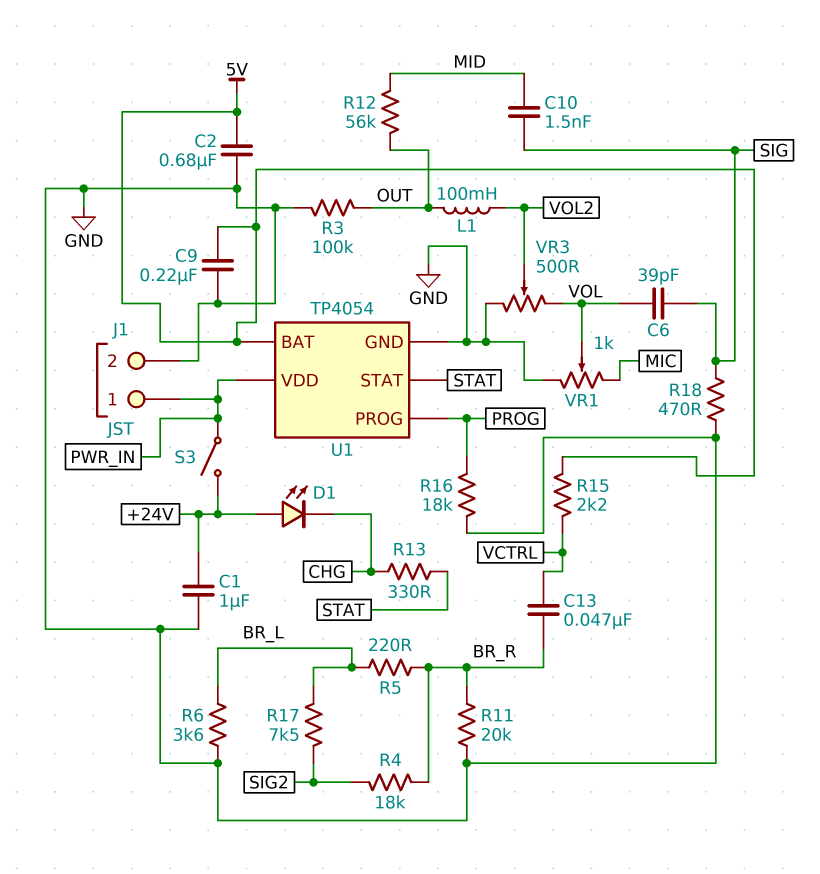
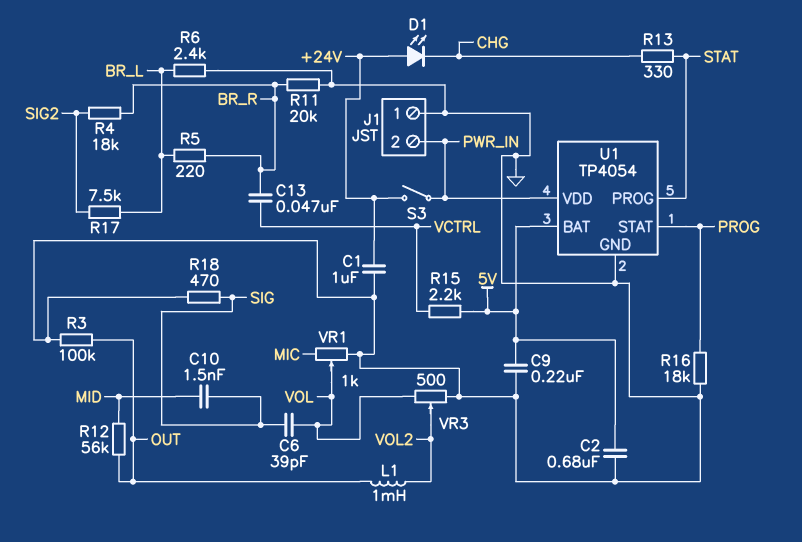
J1 pin 1: PWR_IN -> GND
J1 pin 2: GND -> PWR_IN
L1: 100mH (OUT, VOL2) -> 1mH (OUT, VOL2)
R6: 3.6k (BR_L, GND) -> 2.4k (BR_L, GND)
U1 pin PROG: PROG -> STAT
U1 pin STAT: STAT -> PROG

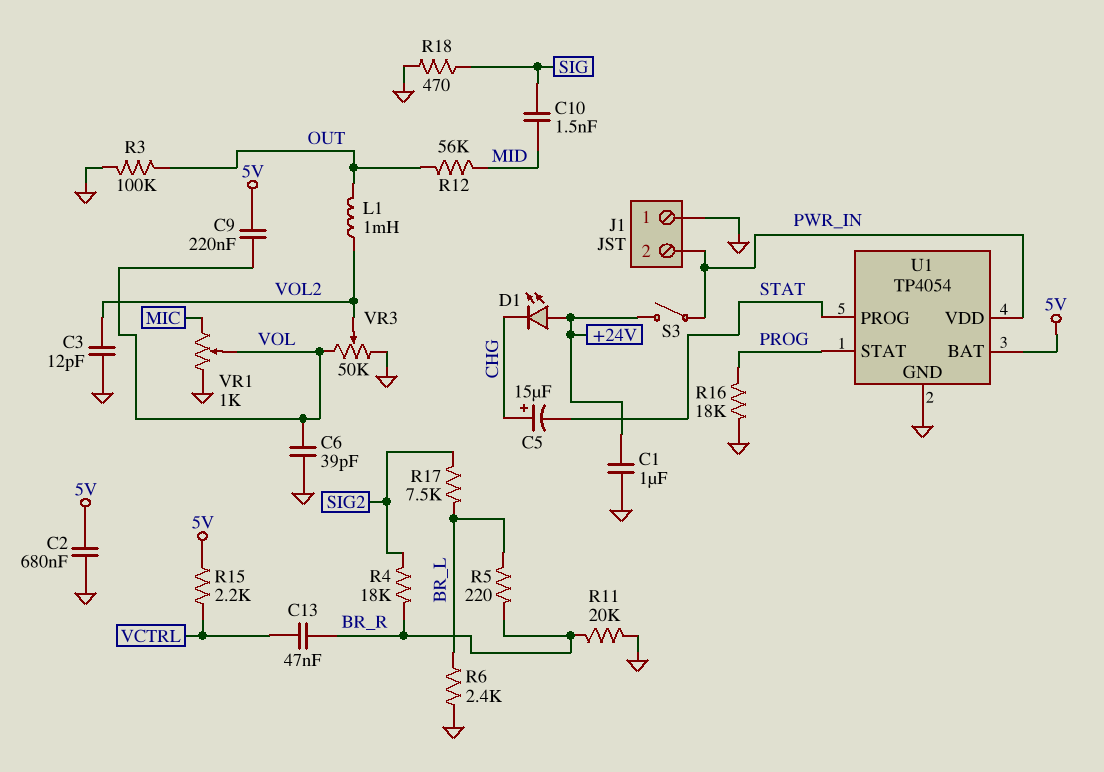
C3: none -> 12pF (GND, VOL2)
C5: none -> 15uF (plus CHG, minus STAT)
C6: 39pF (SIG, VOL) -> 39pF (GND, VOL)
C9: 220nF (5V, GND) -> 220nF (5V, VOL)
R13: 330 (CHG, STAT) -> none
VR3: 500 (GND, VOL, wiper VOL2) -> 50k (GND, VOL, wiper VOL2)

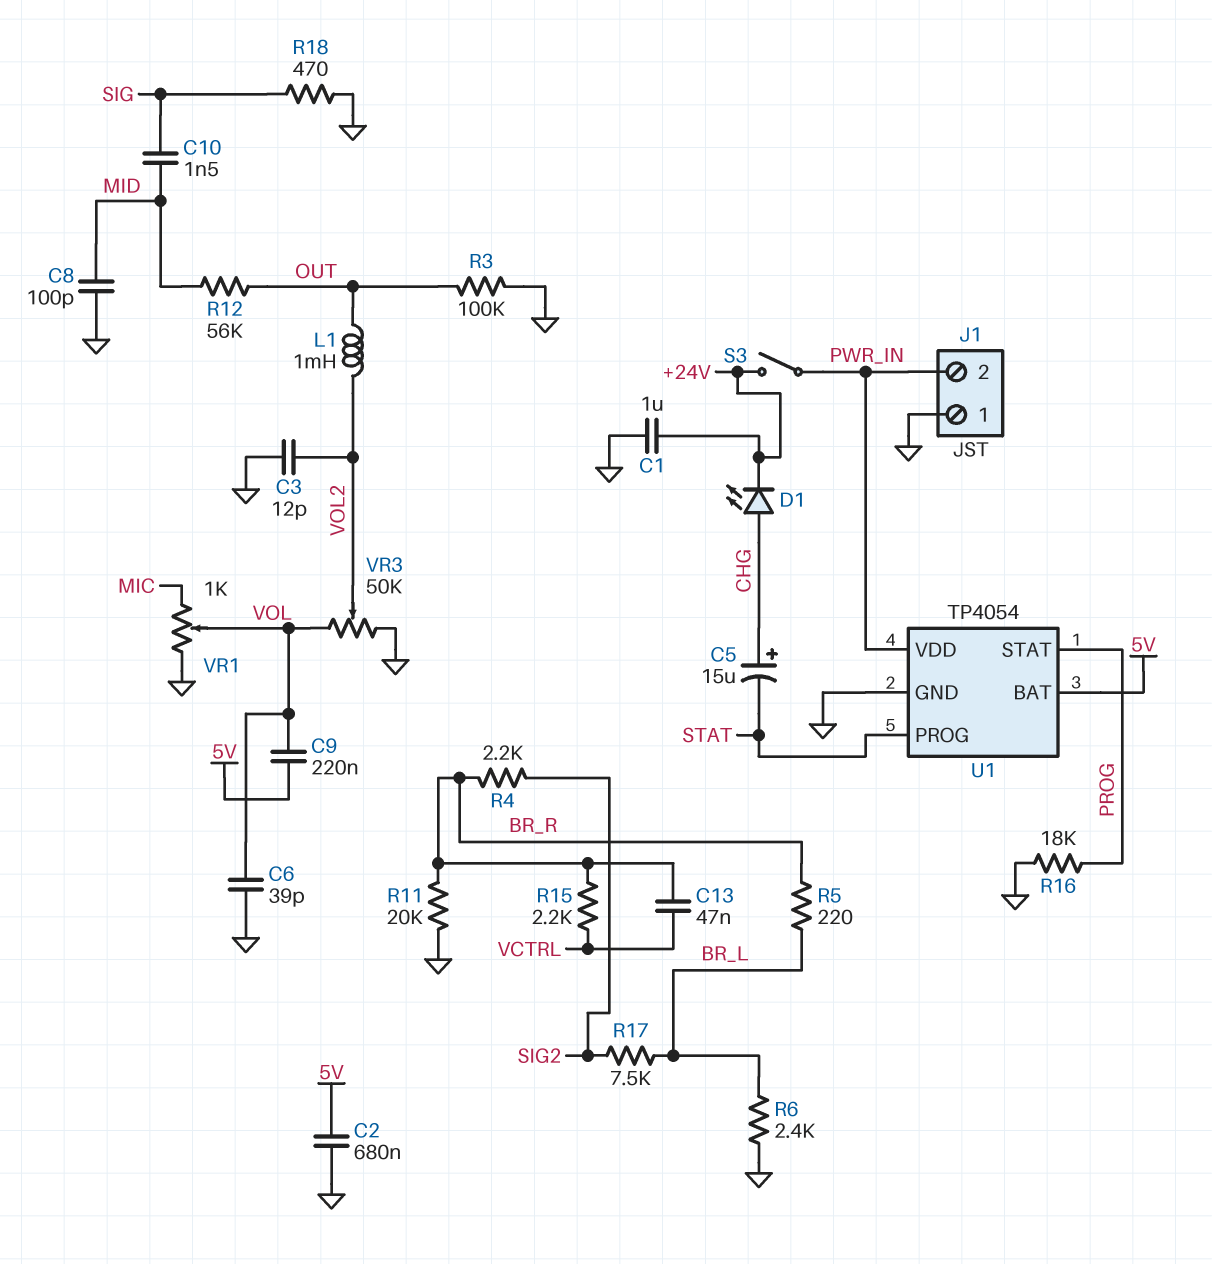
C8: none -> 100pF (GND, MID)
D1: LED (A +24V, K CHG) -> LED (A CHG, K +24V)
R4: 18k (BR_R, SIG2) -> 2.2k (BR_R, SIG2)
R15: 2.2k (5V, VCTRL) -> 2.2k (BR_R, VCTRL)

